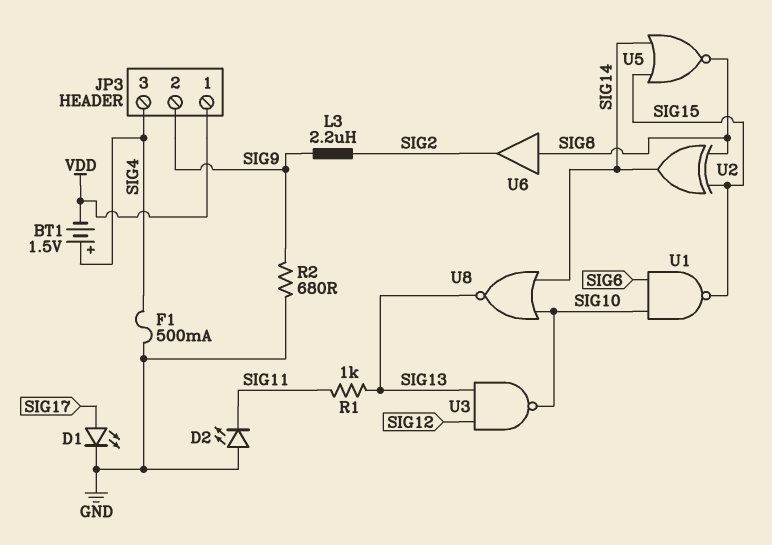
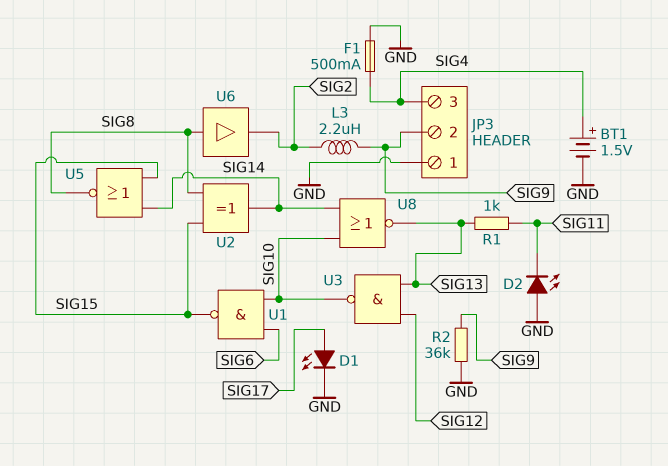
BT1: 1.5V (plus SIG4, minus VDD) -> 1.5V (plus SIG4, minus GND)
JP3 pin 1: VDD -> GND
R2: 680 (GND, SIG9) -> 36k (GND, SIG9)

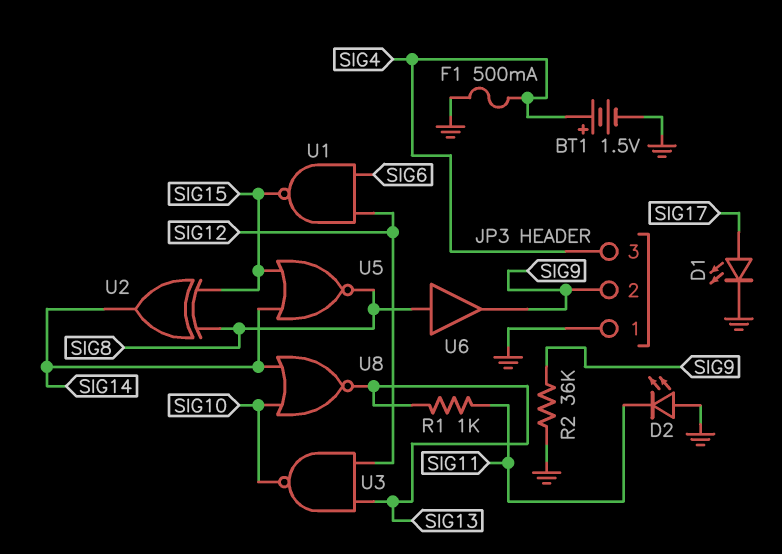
L3: 2.2uH (SIG2, SIG9) -> none
U1: NAND (in SIG6, in SIG10, out SIG15) -> NAND (in SIG6, in SIG12, out SIG15)
U6: buffer (in SIG8, out SIG2) -> buffer (in SIG8, out SIG9)

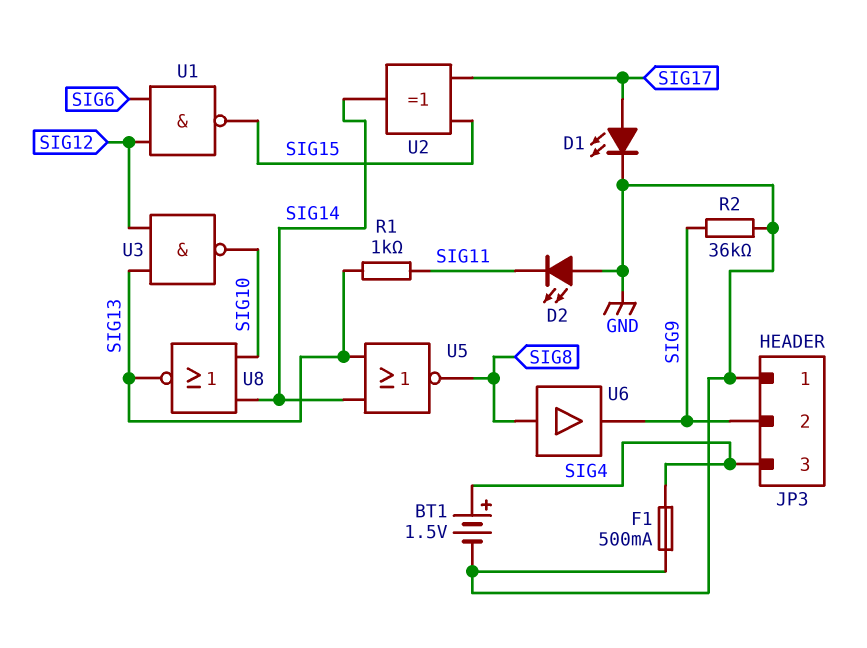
U2: XOR (in SIG8, in SIG15, out SIG14) -> XOR (in SIG15, in SIG17, out SIG14)
U5: NOR (in SIG14, in SIG15, out SIG8) -> NOR (in SIG13, in SIG14, out SIG8)

